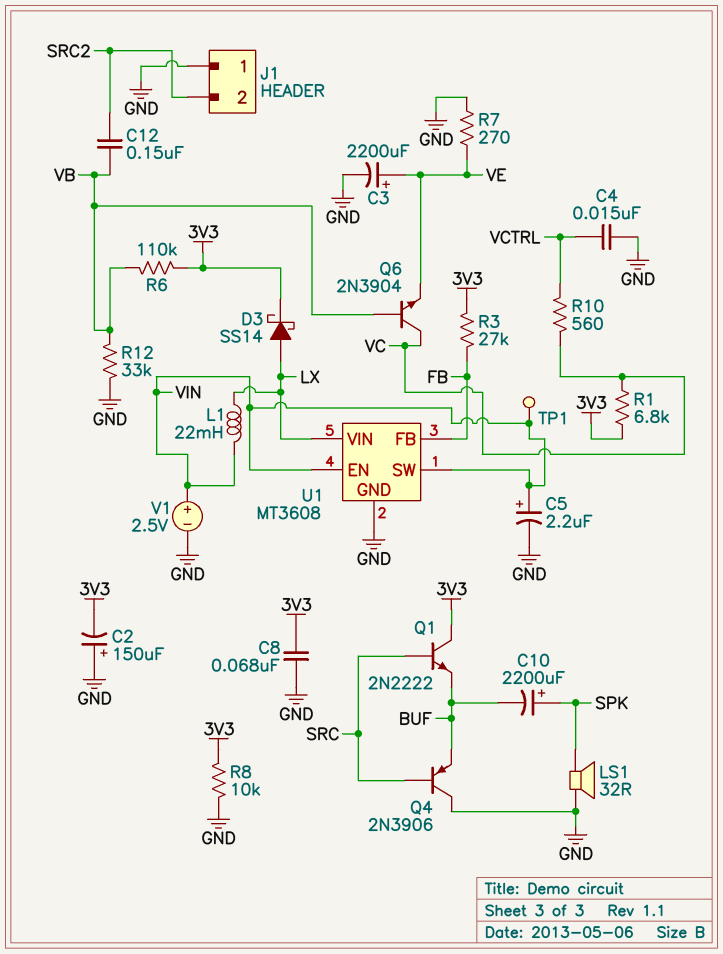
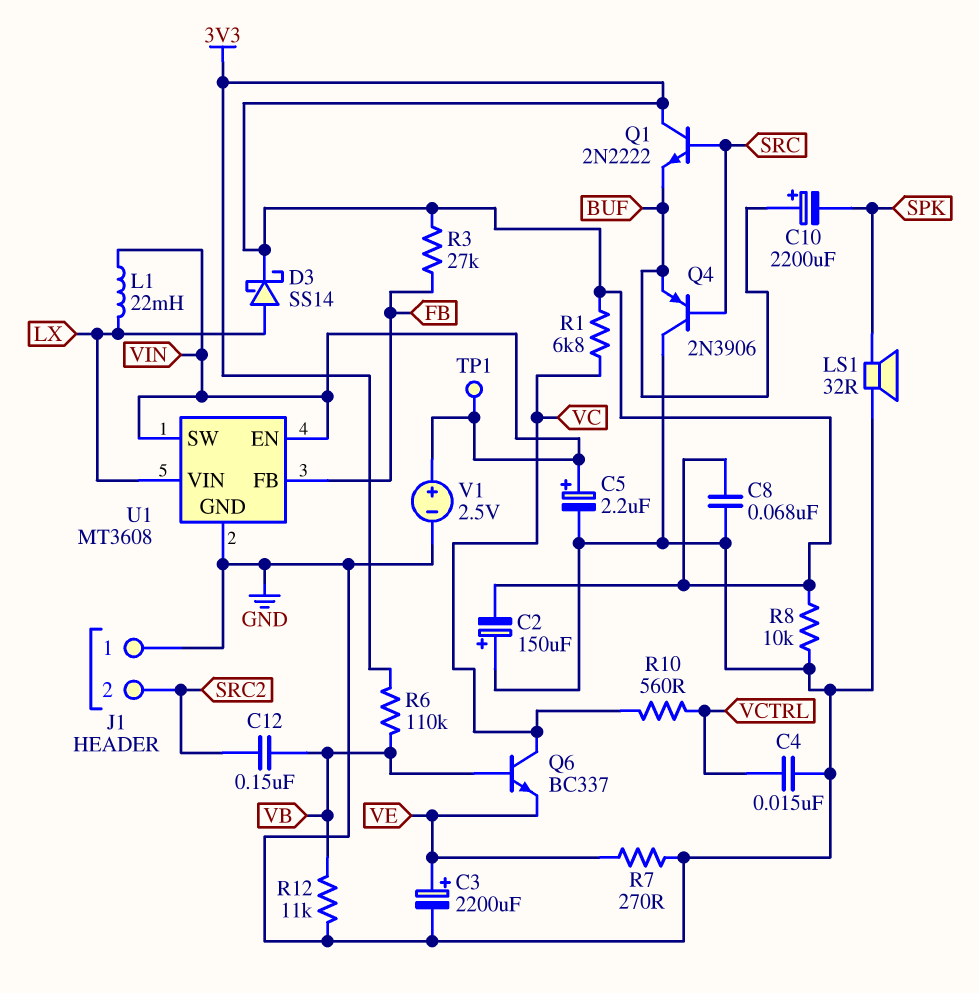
C10: 2200uF (plus SPK, minus BUF) -> 2200uF (plus BUF, minus SPK)
Q6: NPN 2N3904 (B VB, C VC, E VE) -> NPN BC337 (B VB, C VC, E VE)
R12: 33k (GND, VB) -> 11k (GND, VB)

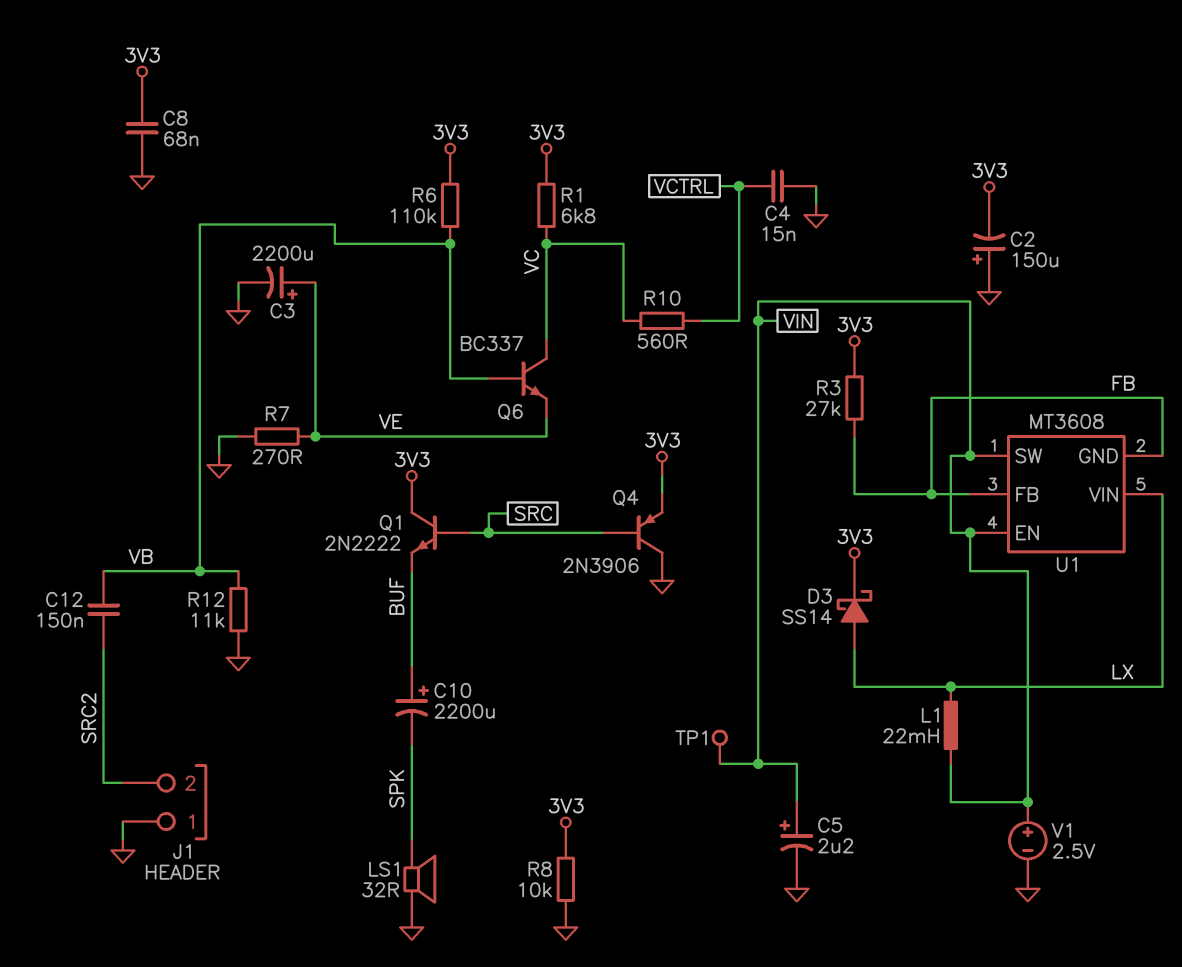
Q4: PNP 2N3906 (B SRC, C GND, E BUF) -> PNP 2N3906 (B SRC, C GND, E 3V3)
U1 pin GND: GND -> FB

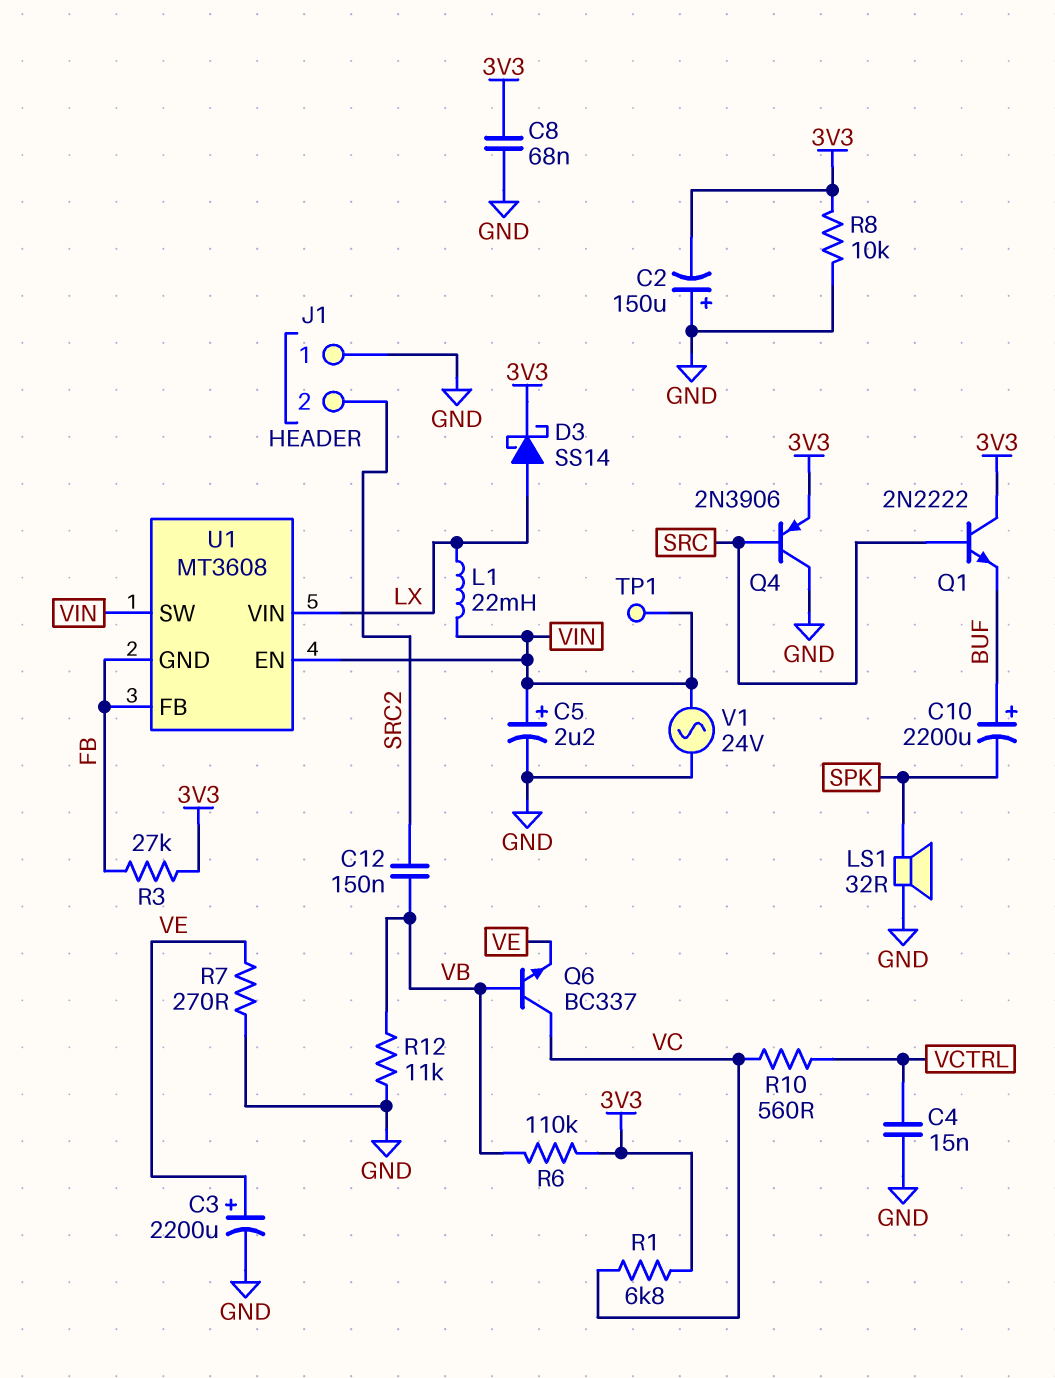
V1: 2.5V (plus VIN, minus GND) -> AC 24V (GND, VIN)

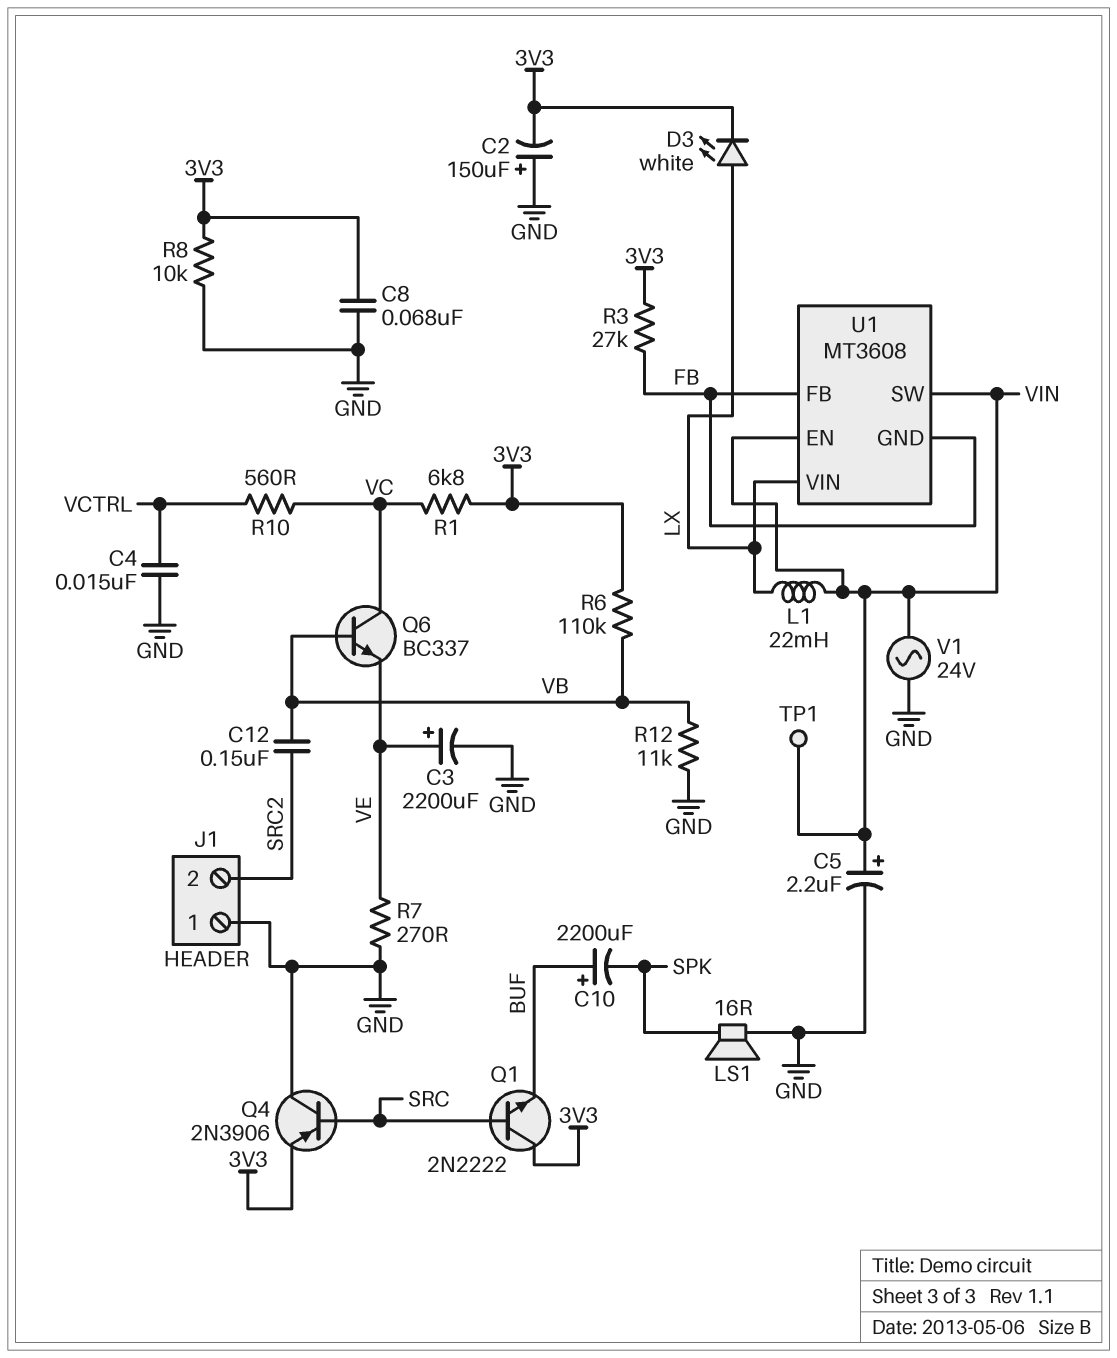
D3: schottky SS14 (A LX, K 3V3) -> LED white (A LX, K 3V3)
LS1: speaker 32R (GND, SPK) -> speaker 16R (GND, SPK)

